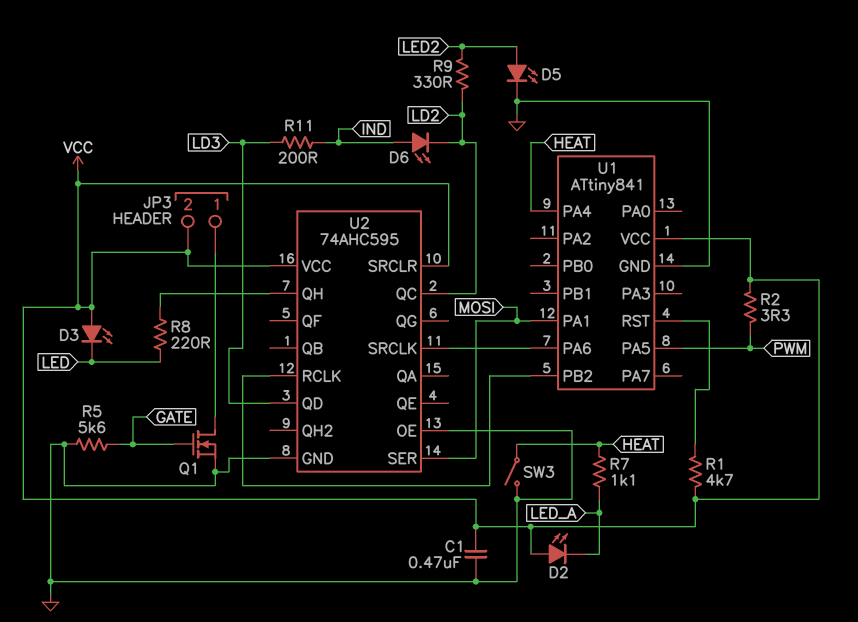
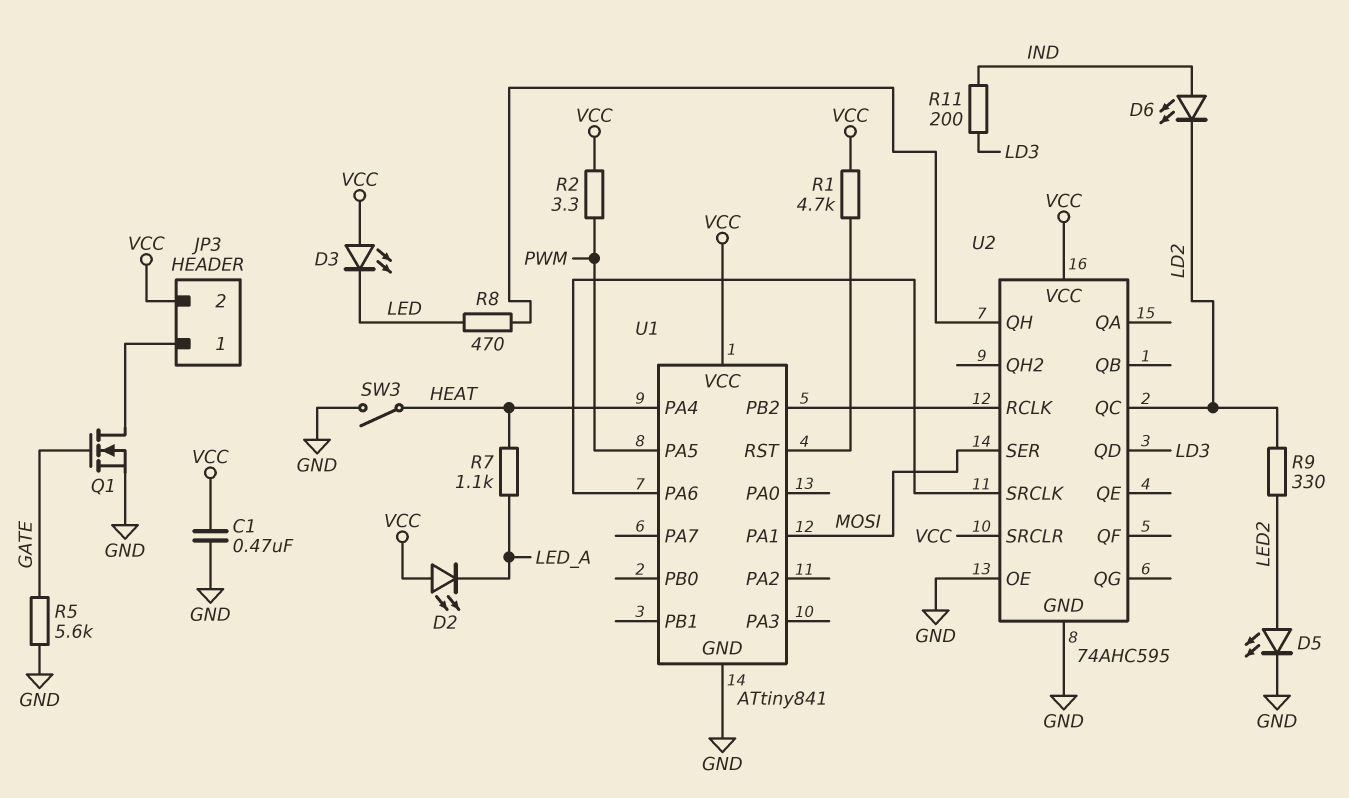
R8: 220 (LED, U2/QH) -> 470 (LED, U2/QH)

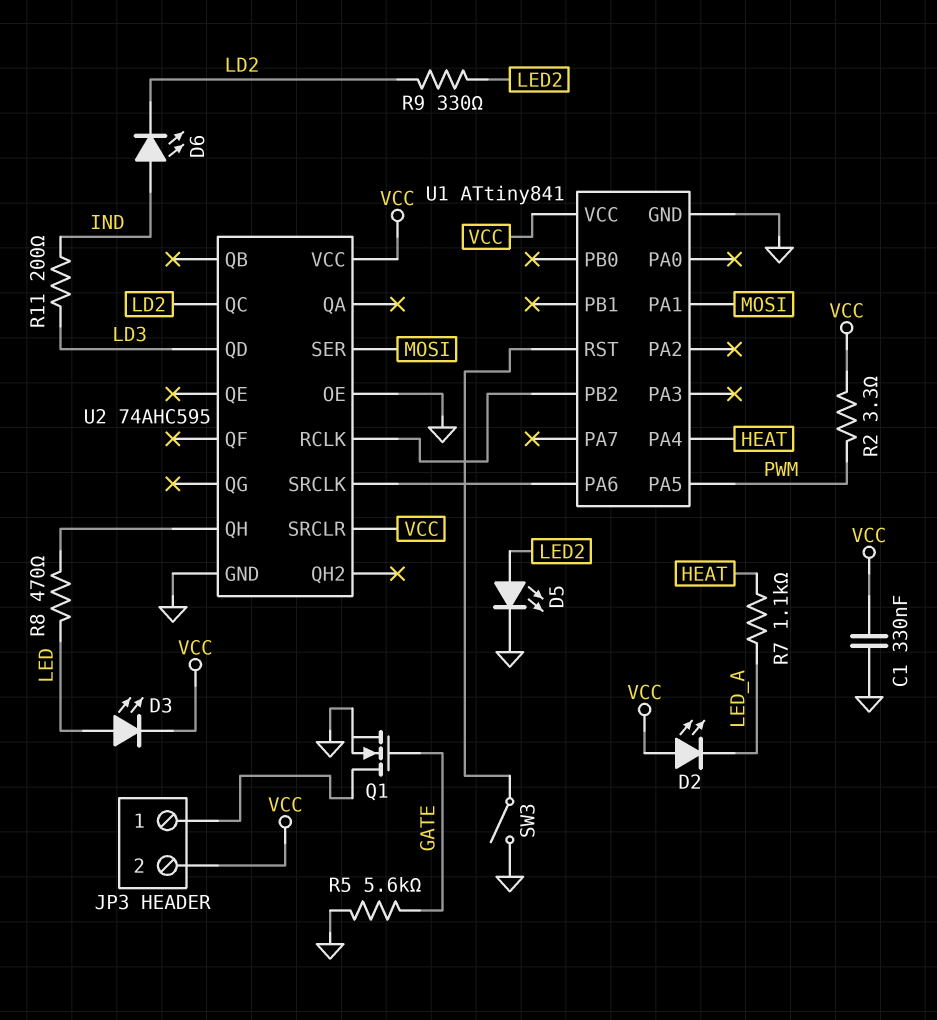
C1: 470nF (GND, VCC) -> 330nF (GND, VCC)
D3: LED (A VCC, K LED) -> LED (A LED, K VCC)
R1: 4.7k (U1/RST, VCC) -> none
SW3: switch (GND, HEAT) -> switch (GND, U1/RST)

